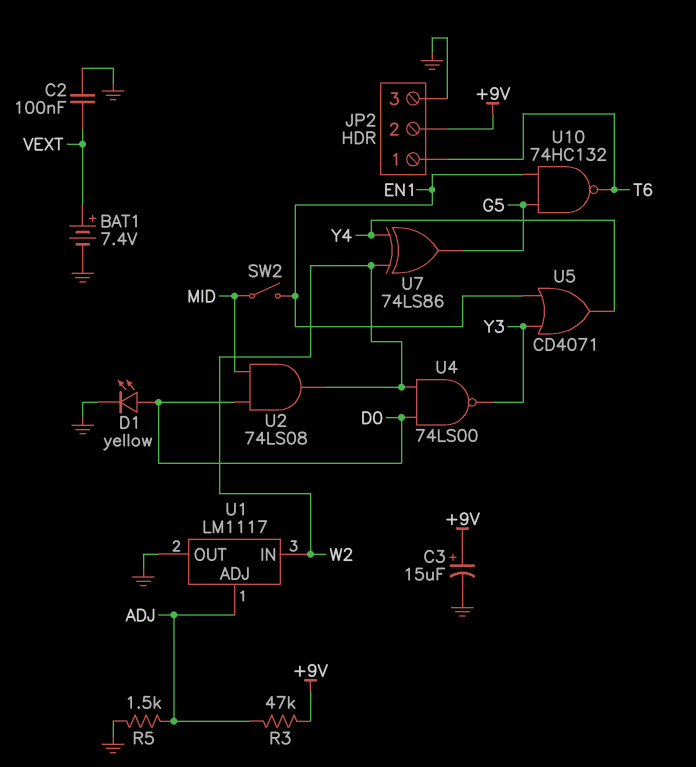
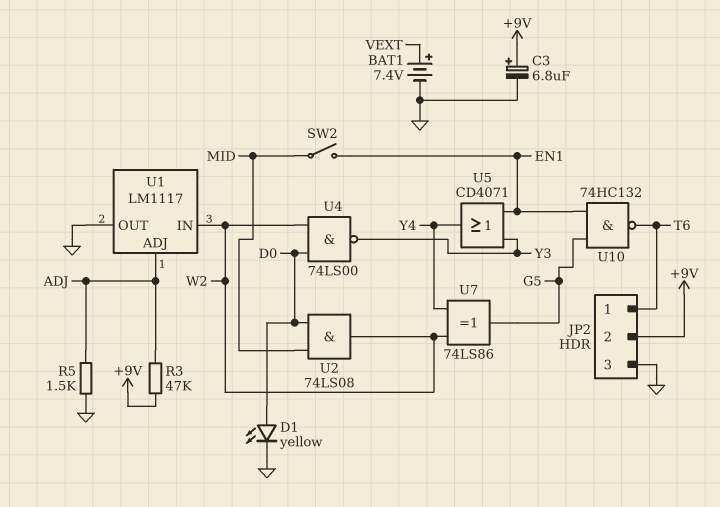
C2: 100nF (GND, VEXT) -> none
C3: 15uF (plus +9V, minus GND) -> 6.8uF (plus +9V, minus GND)

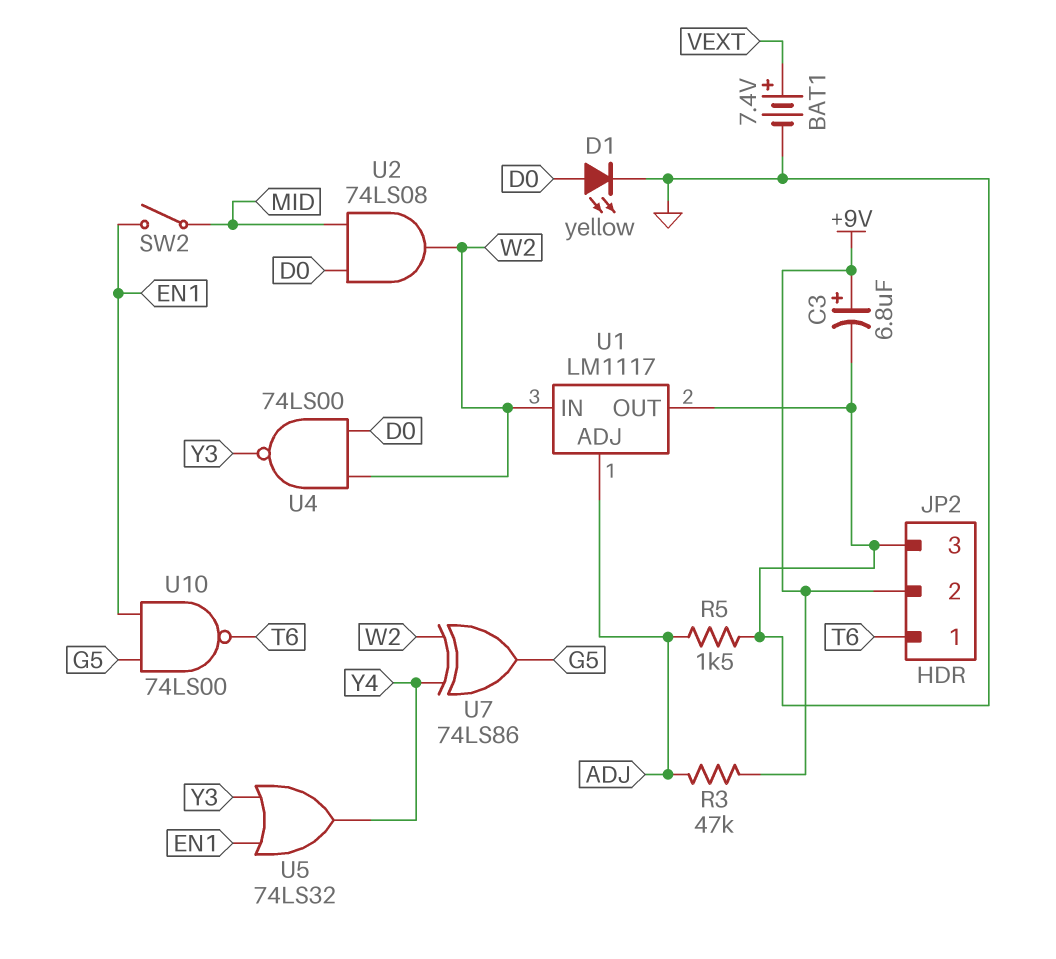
U5: OR CD4071 (in EN1, in Y3, out Y4) -> OR 74LS32 (in EN1, in Y3, out Y4)
U10: NAND 74HC132 (in EN1, in G5, out T6) -> NAND 74LS00 (in EN1, in G5, out T6)

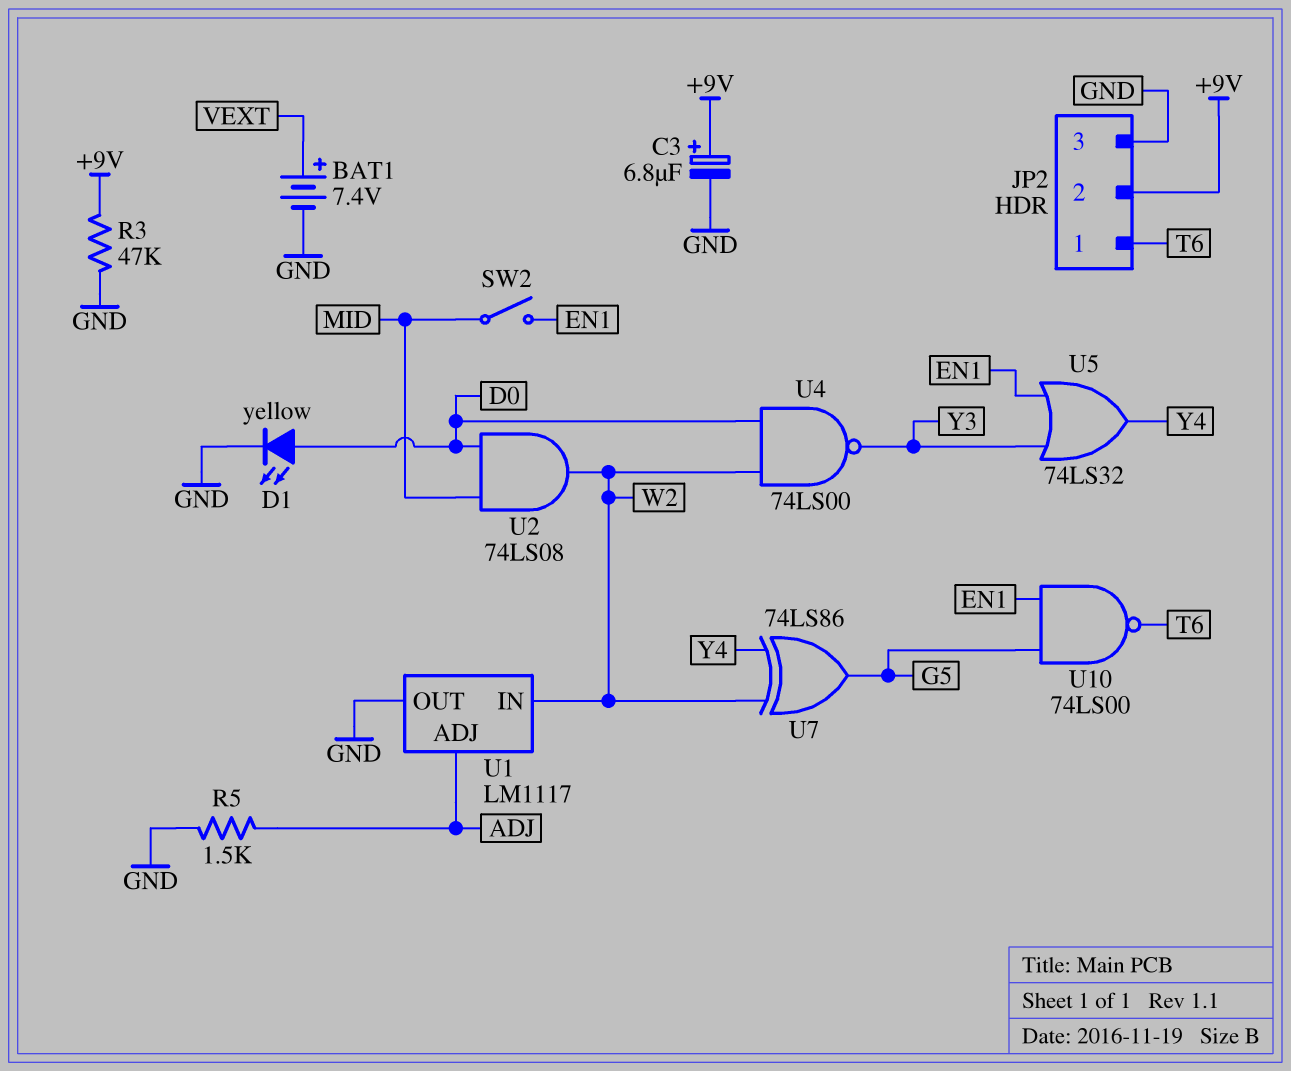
R3: 47k (+9V, ADJ) -> 47k (+9V, GND)

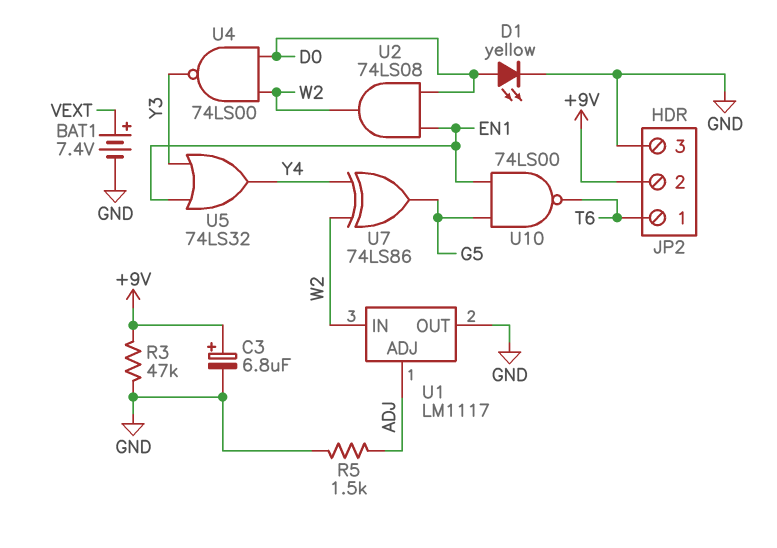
SW2: switch (EN1, MID) -> none
U2: AND 74LS08 (in D0, in MID, out W2) -> AND 74LS08 (in D0, in EN1, out W2)

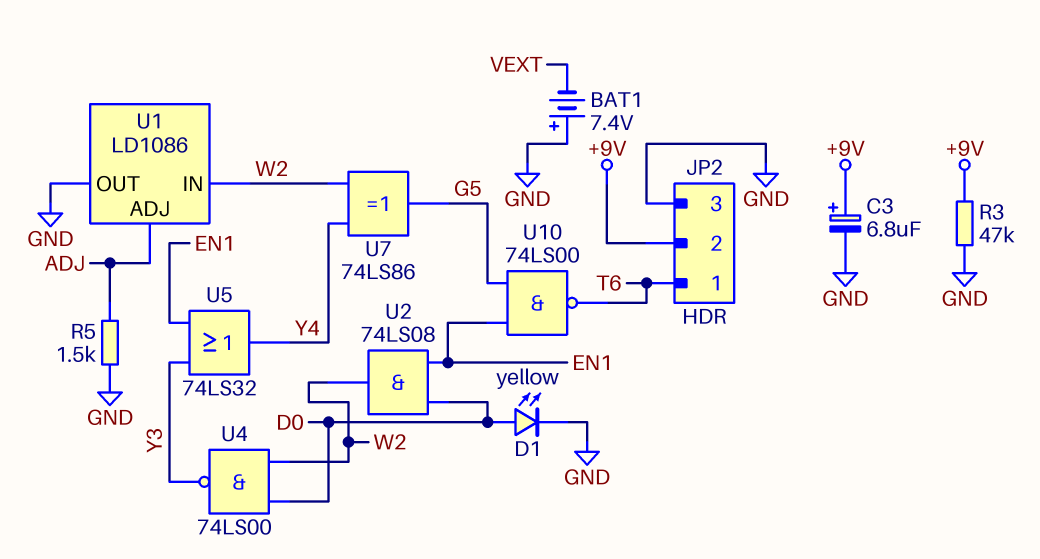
BAT1: 7.4V (plus VEXT, minus GND) -> 7.4V (plus GND, minus VEXT)
U1: LM1117 -> LD1086

